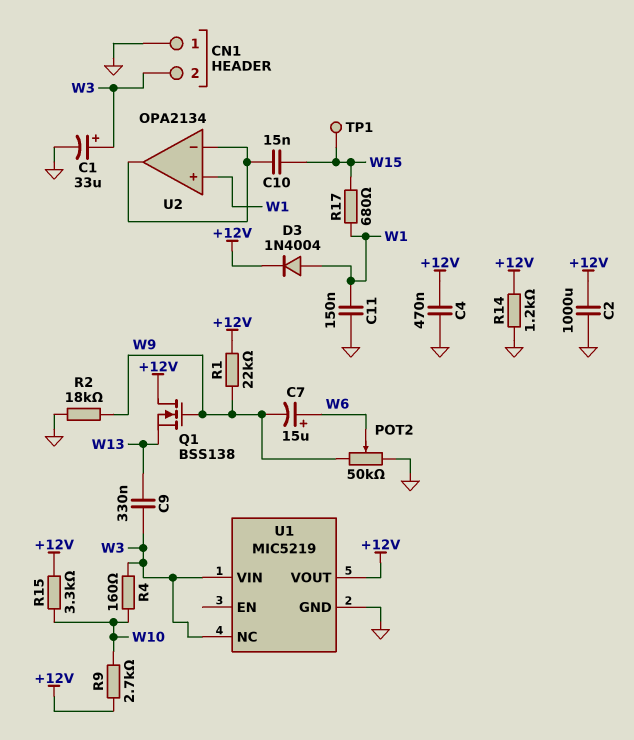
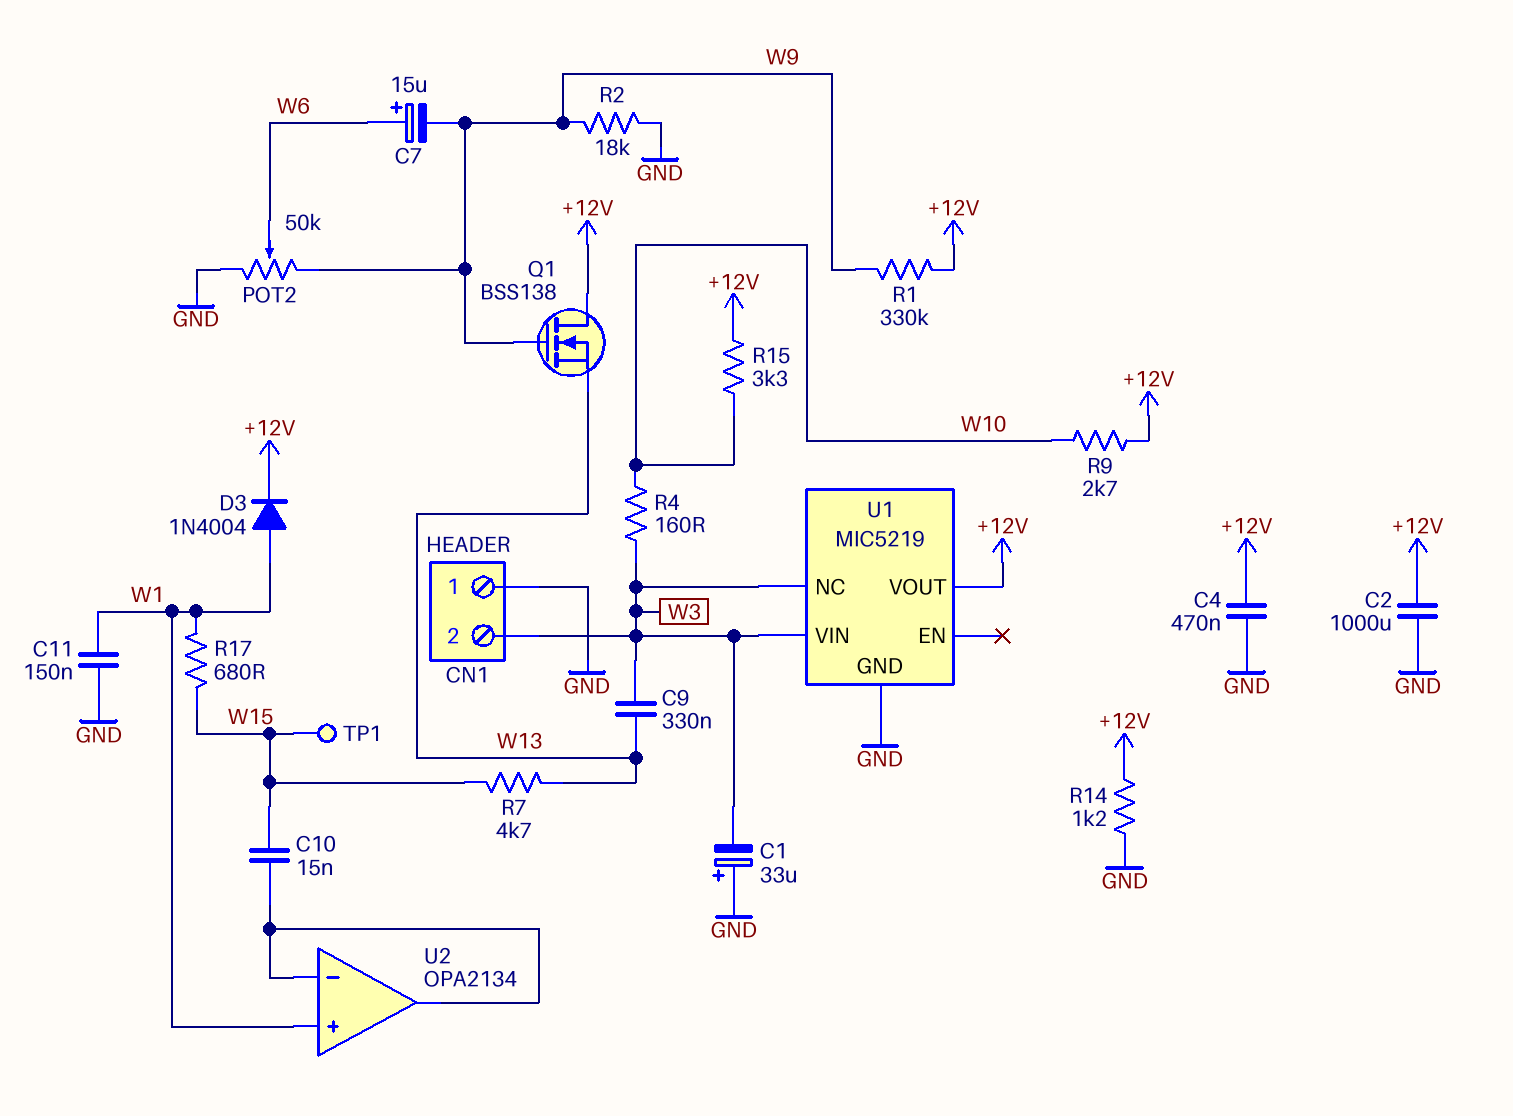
C1: 33uF (plus W3, minus GND) -> 33uF (plus GND, minus W3)
R1: 22k (+12V, W9) -> 330k (+12V, W9)
R7: none -> 4.7k (W13, W15)

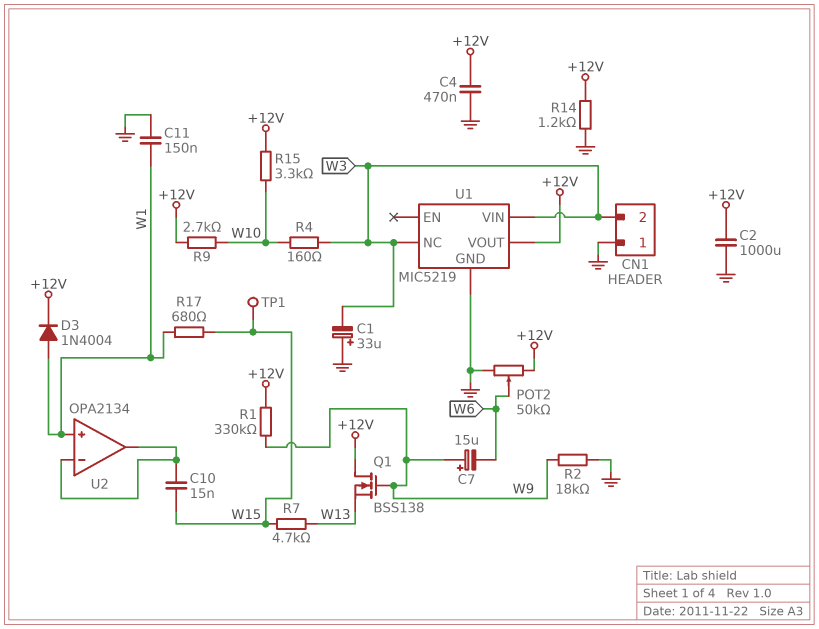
C7: 15uF (plus W6, minus W9) -> 15uF (plus W9, minus W6)
C9: 330nF (W3, W13) -> none
POT2: 50k (GND, W9, wiper W6) -> 50k (+12V, GND, wiper W6)

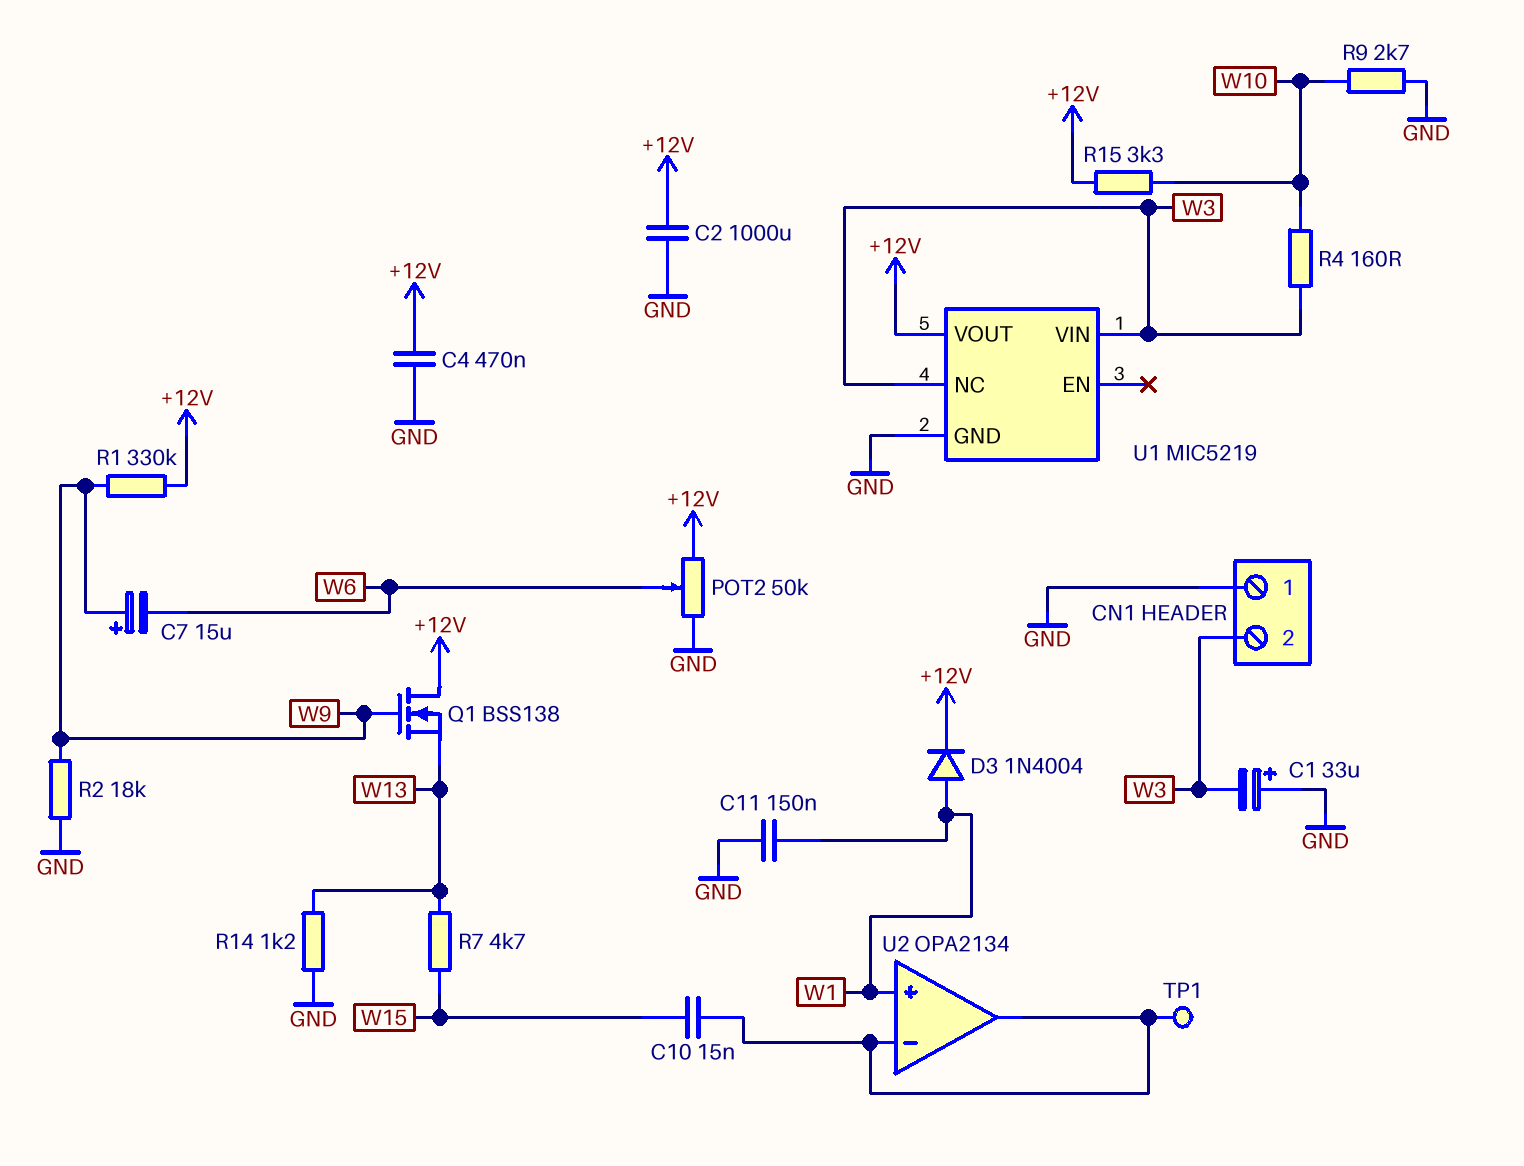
R9: 2.7k (+12V, W10) -> 2.7k (GND, W10)
R14: 1.2k (+12V, GND) -> 1.2k (GND, W13)
R17: 680 (W1, W15) -> none
TP1: test point (W15) -> test point (U2/in-)

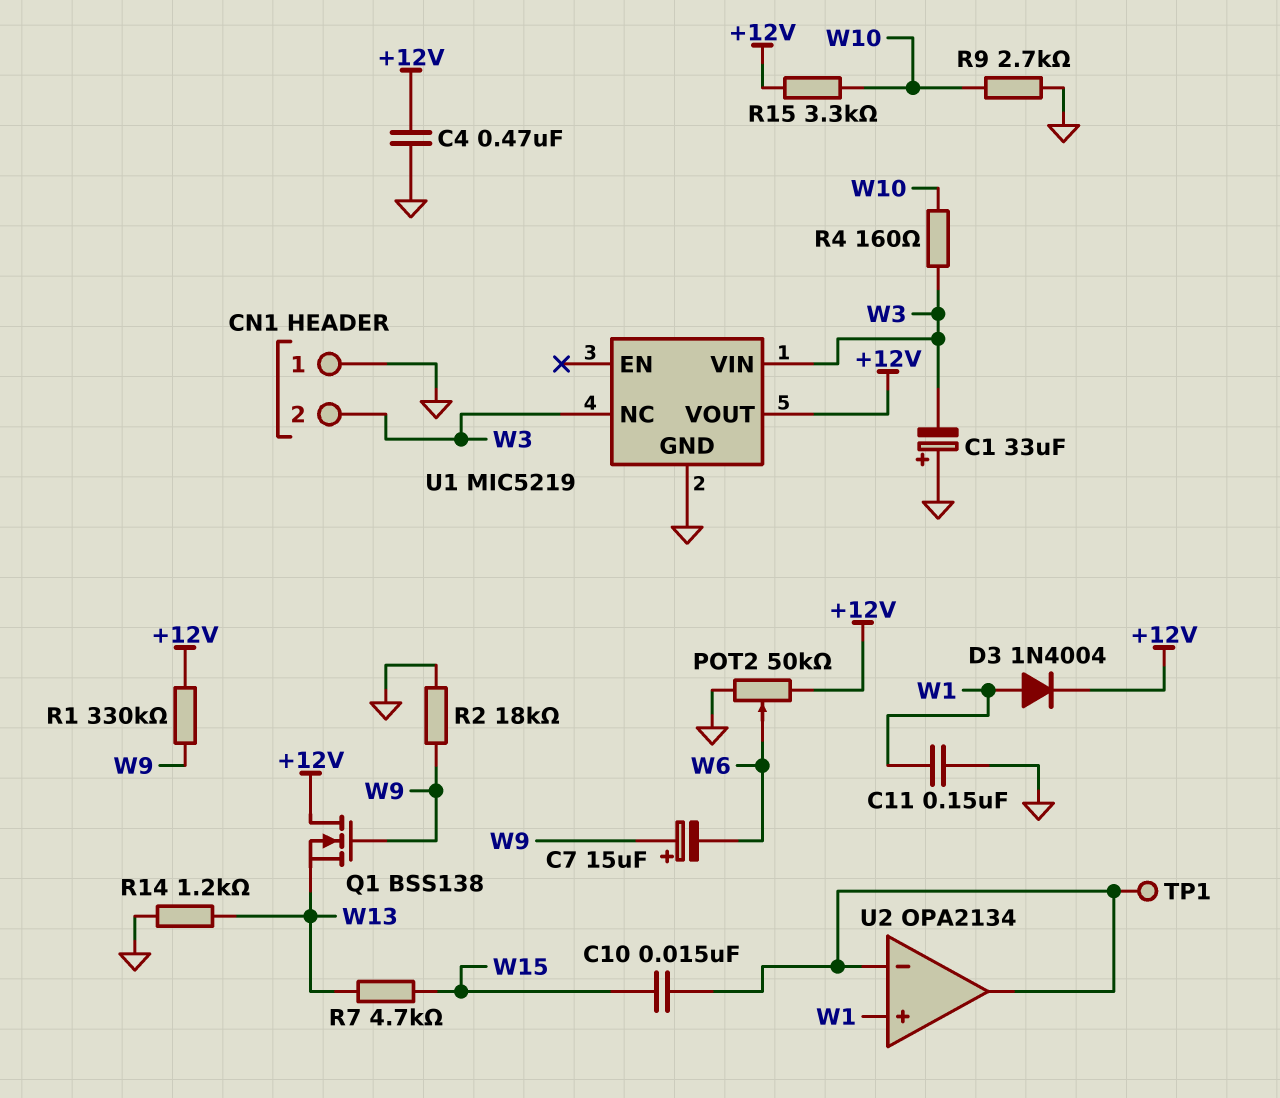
C2: 1000uF (+12V, GND) -> none

